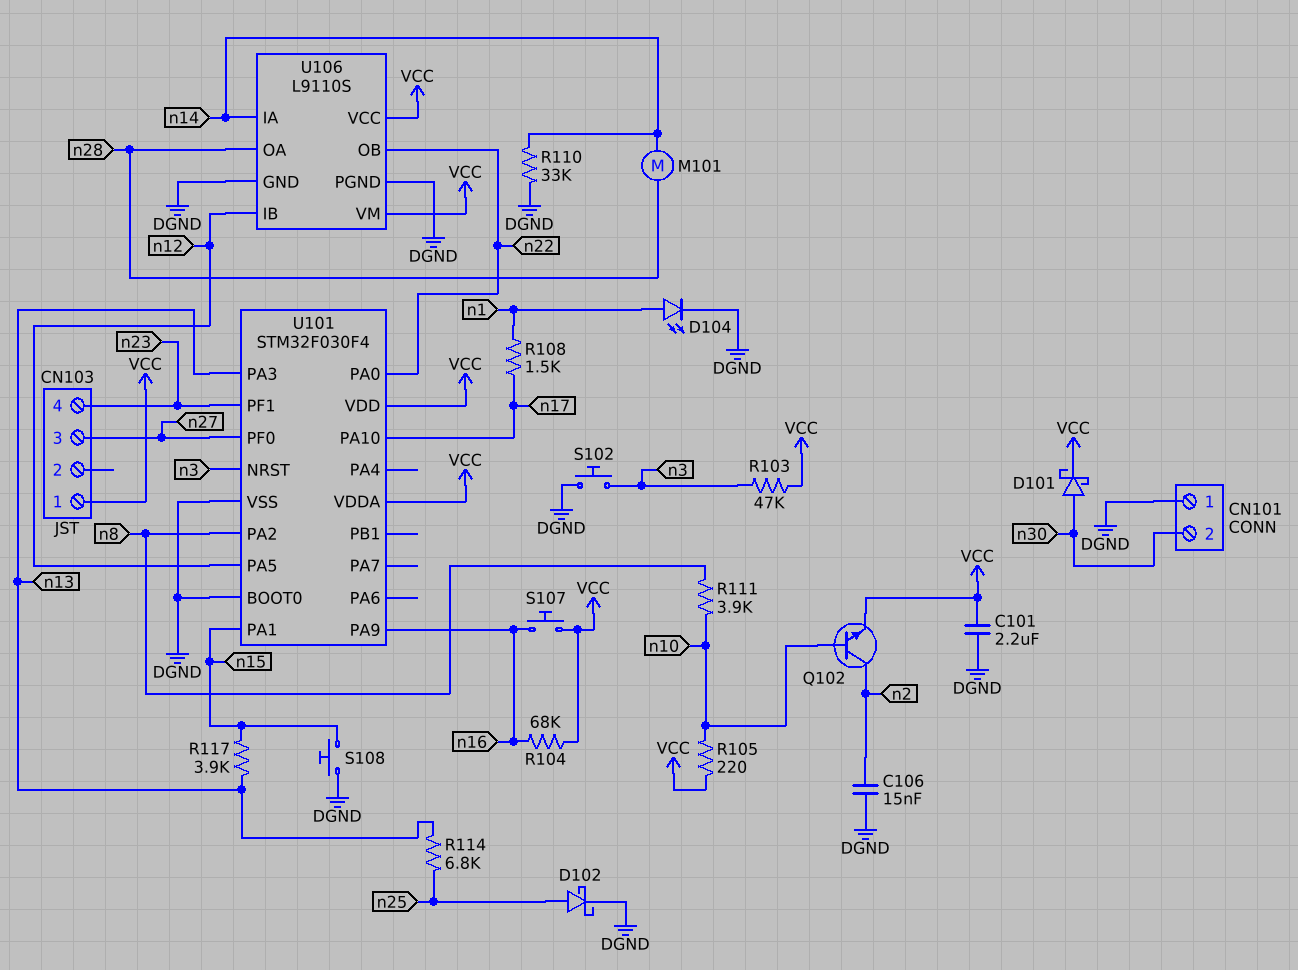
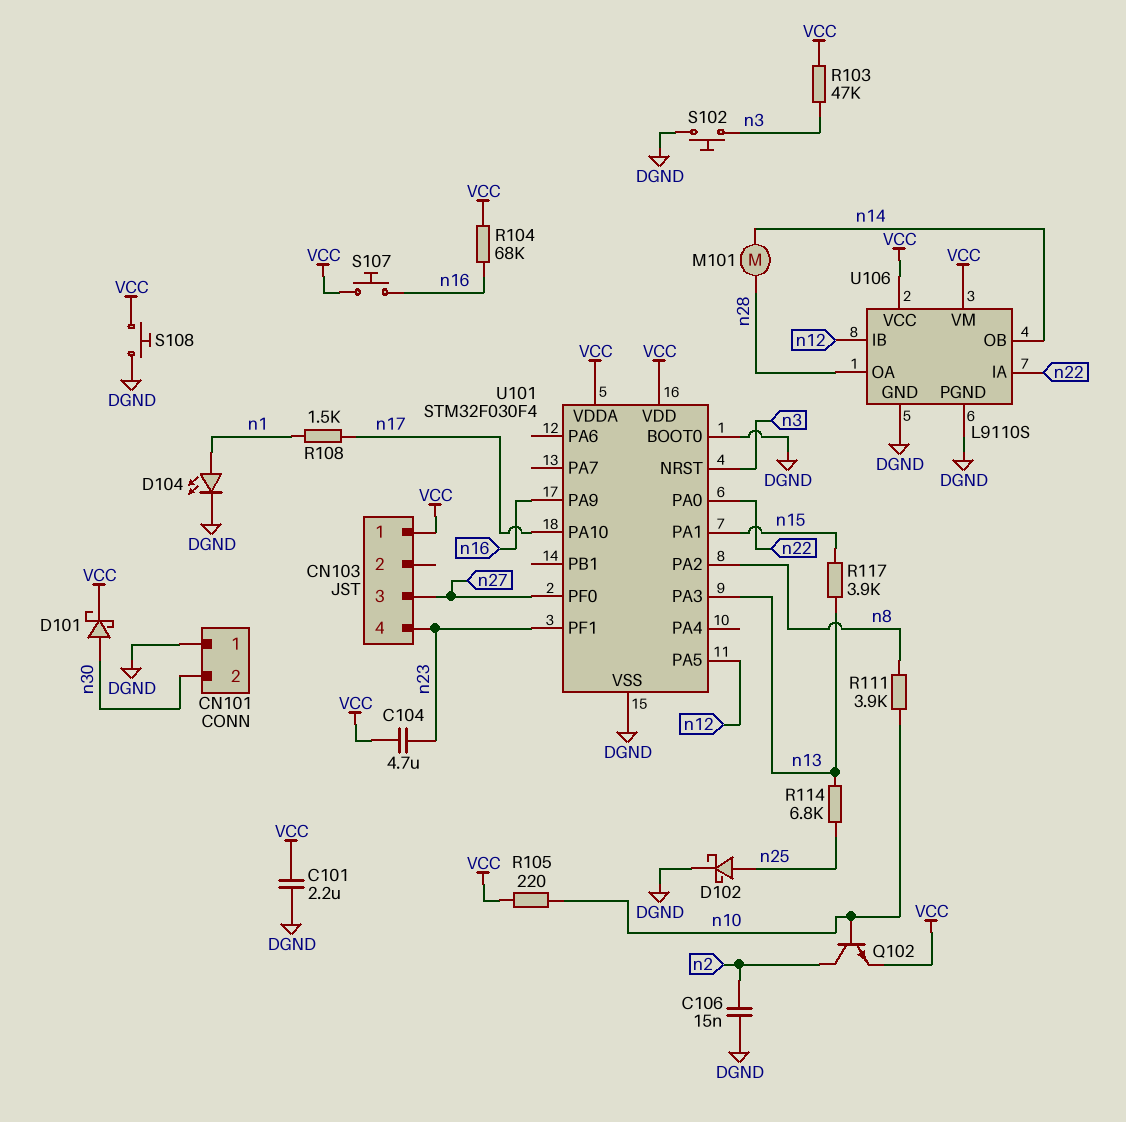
C104: none -> 4.7uF (VCC, n23)
R110: 33k (DGND, n14) -> none
S108: button (DGND, n15) -> button (DGND, VCC)
U106 pin IA: n14 -> n22
U106 pin OB: n22 -> n14

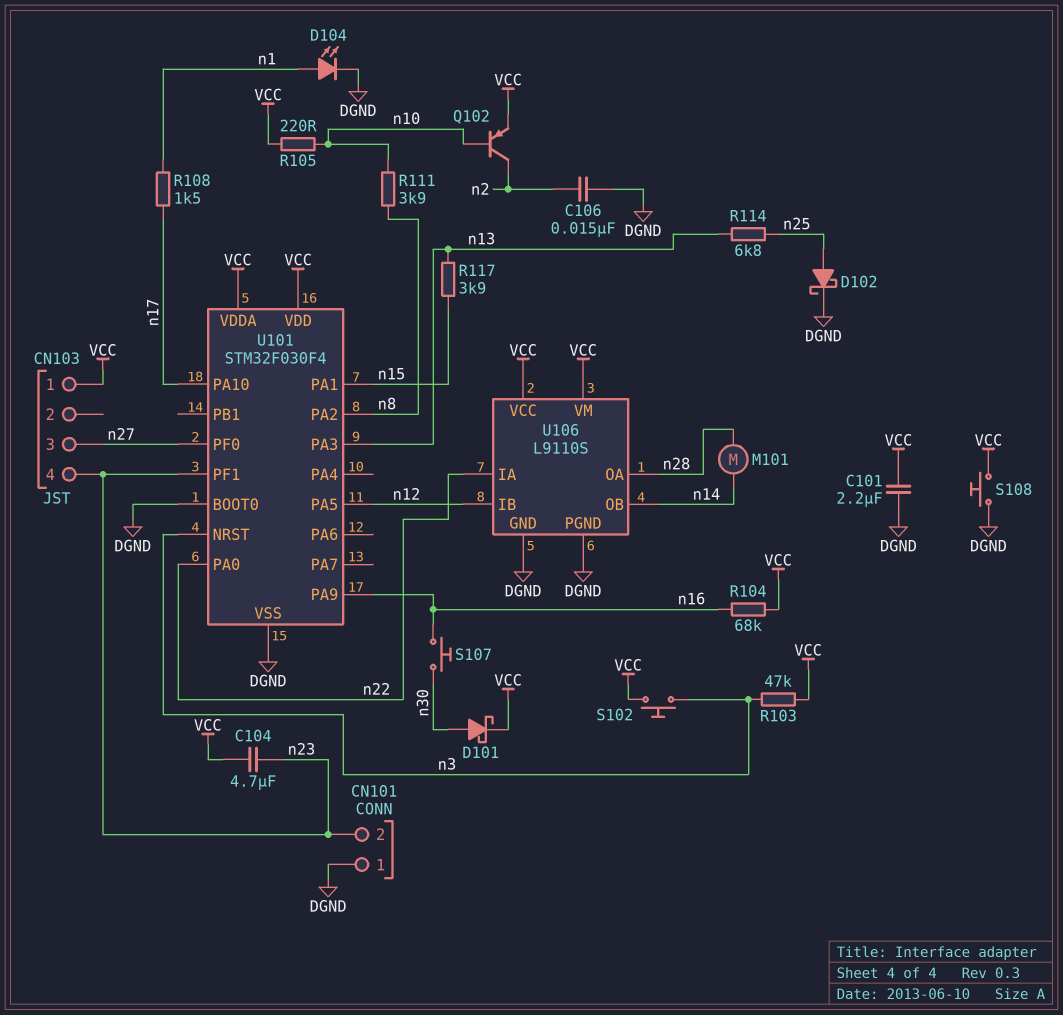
CN101 pin 2: n30 -> n23
Q102: NPN (B n10, C n2, E VCC) -> PNP (B n10, C n2, E VCC)
S102: button (DGND, n3) -> button (VCC, n3)
S107: button (VCC, n16) -> button (n16, n30)

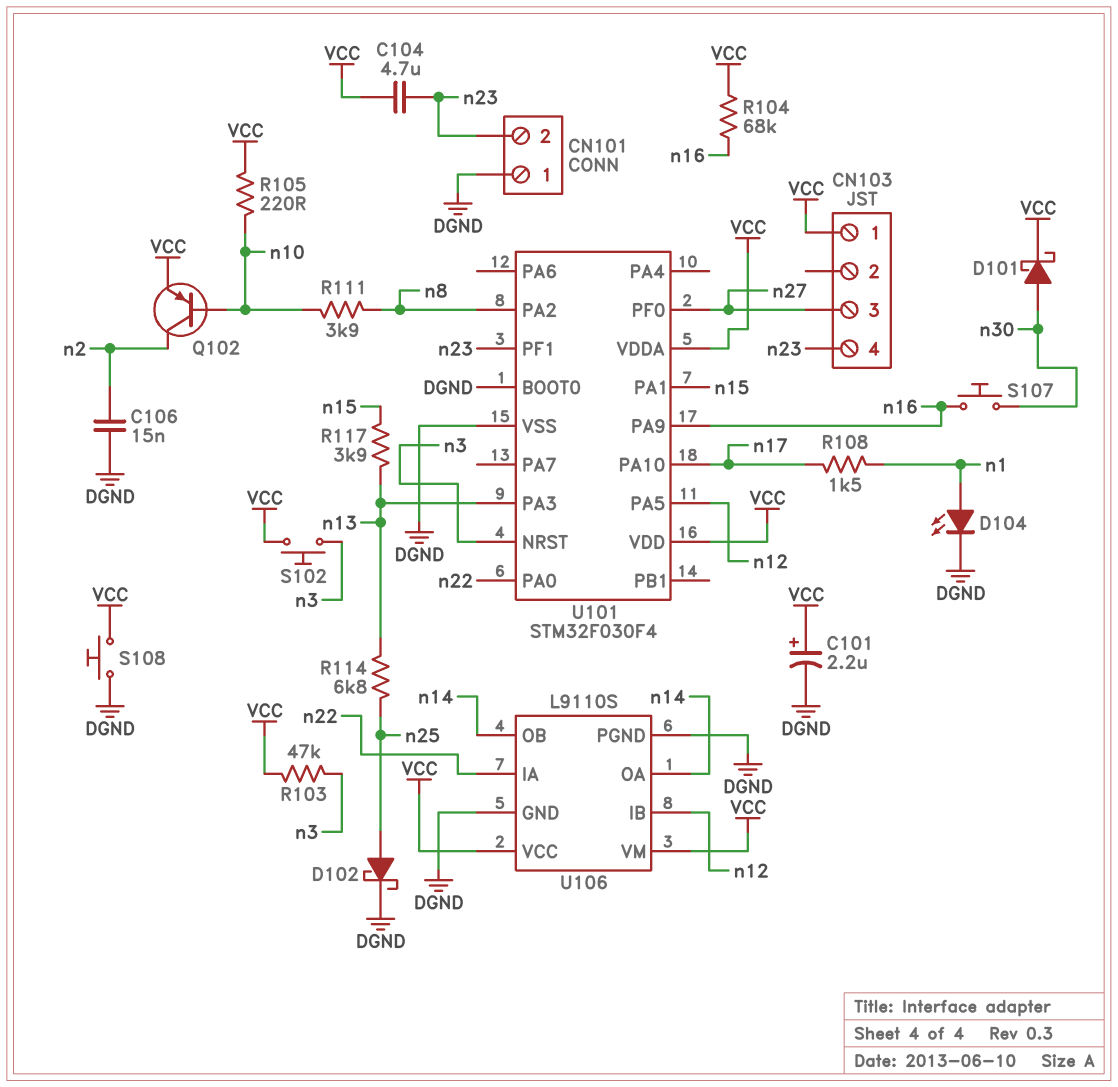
C101: 2.2uF (DGND, VCC) -> 2.2uF (plus VCC, minus DGND)
M101: motor (n14, n28) -> none
U106 pin OA: n28 -> n14

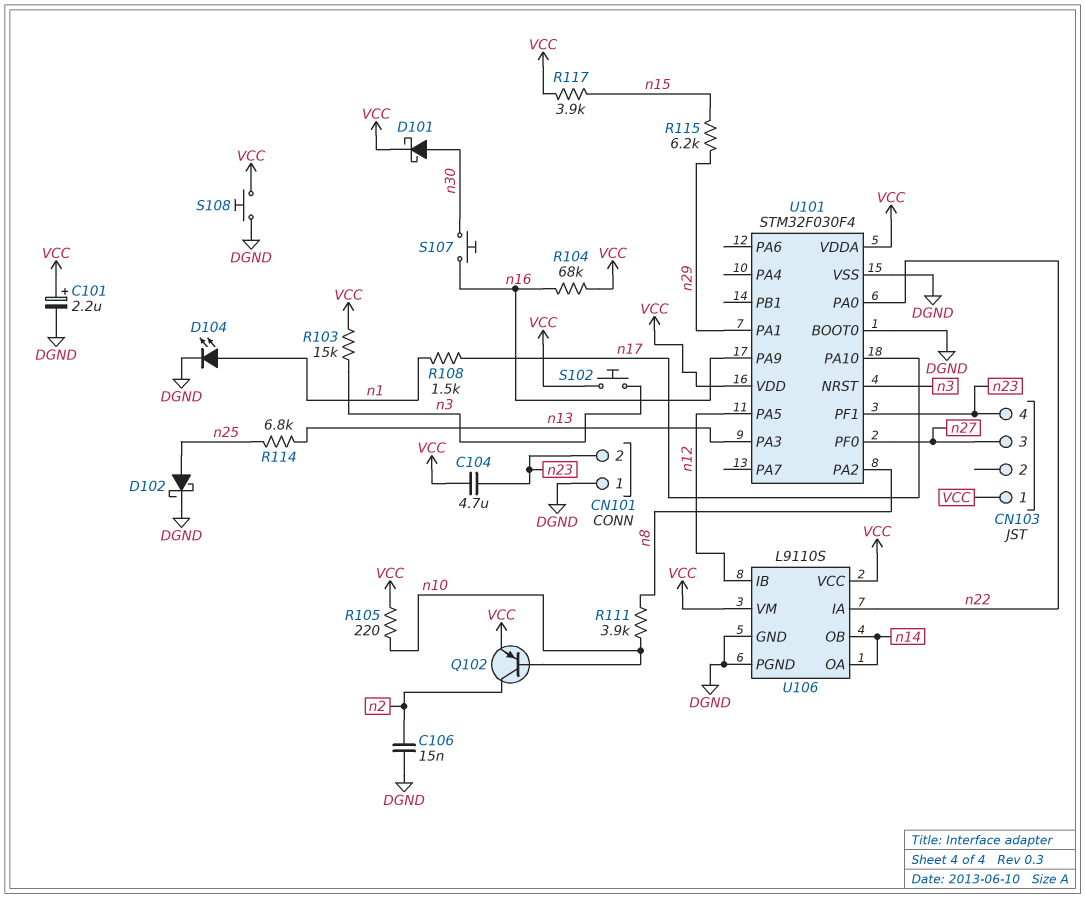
R103: 47k (VCC, n3) -> 15k (VCC, n3)
R115: none -> 6.2k (n15, n29)
R117: 3.9k (n13, n15) -> 3.9k (VCC, n15)
U101 pin PA1: n15 -> n29

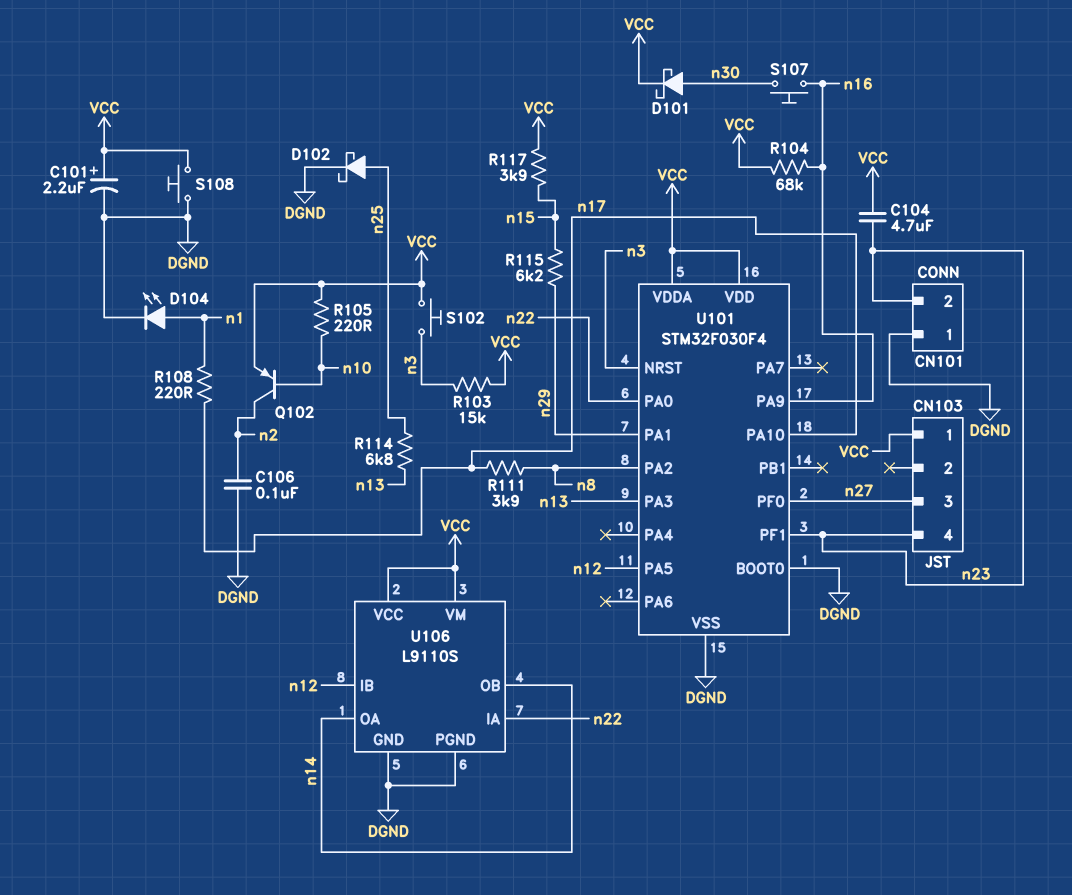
C106: 15nF (DGND, n2) -> 100nF (DGND, n2)
R108: 1.5k (n1, n17) -> 220 (n1, n17)
R111: 3.9k (n8, n10) -> 3.9k (n8, n17)

